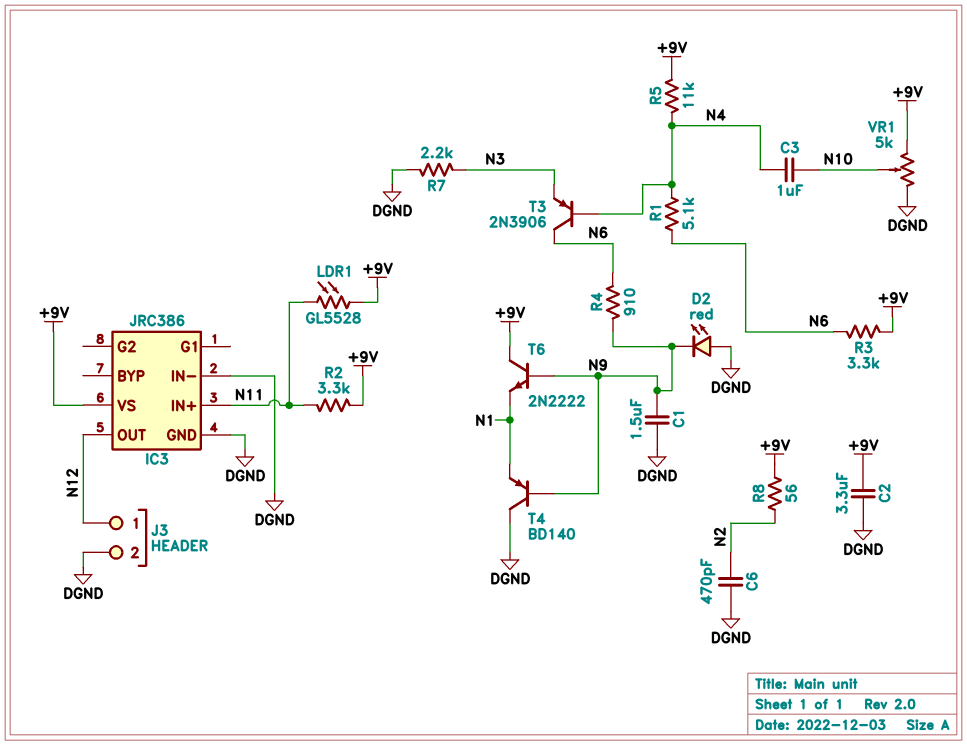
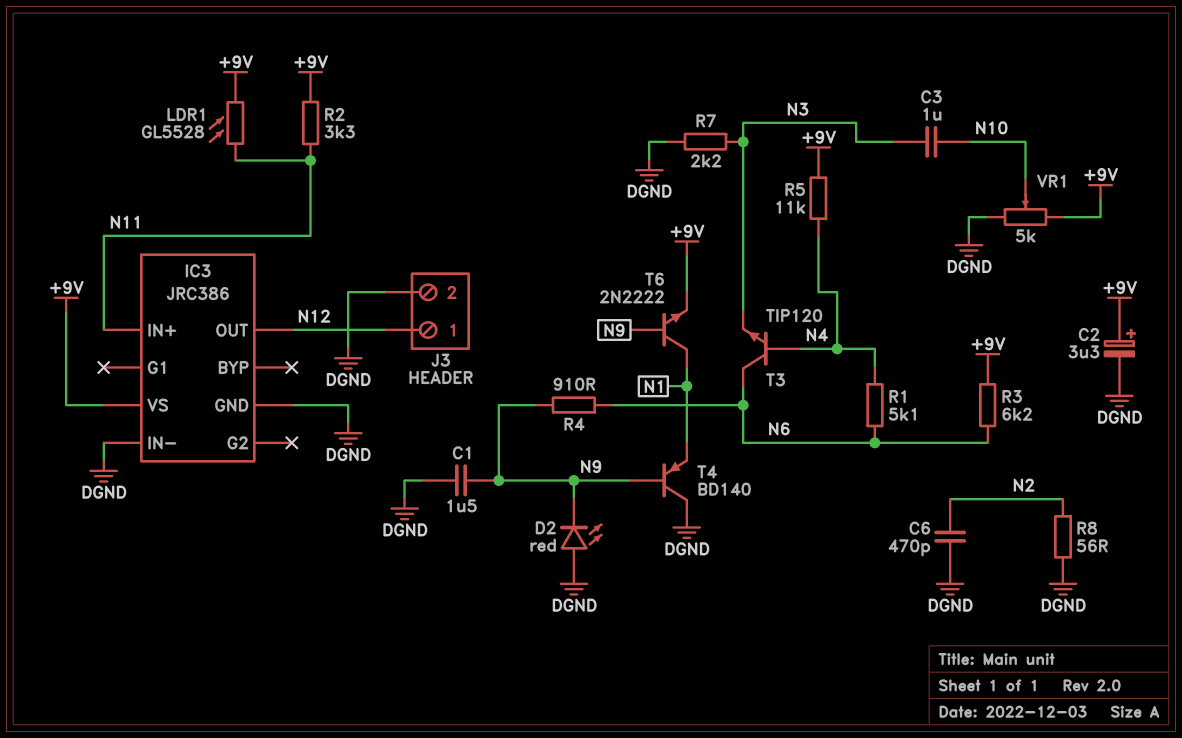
C2: 3.3uF (+9V, DGND) -> 3.3uF (plus +9V, minus DGND)
C3: 1uF (N4, N10) -> 1uF (N3, N10)
R3: 3.3k (+9V, N6) -> 6.2k (+9V, N6)
R8: 56 (+9V, N2) -> 56 (DGND, N2)
T3: PNP 2N3906 (B N4, C N6, E N3) -> NPN TIP120 (B N4, C N6, E N3)
T6: NPN 2N2222 (B N9, C +9V, E N1) -> NPN 2N2222 (B N9, C N1, E +9V)

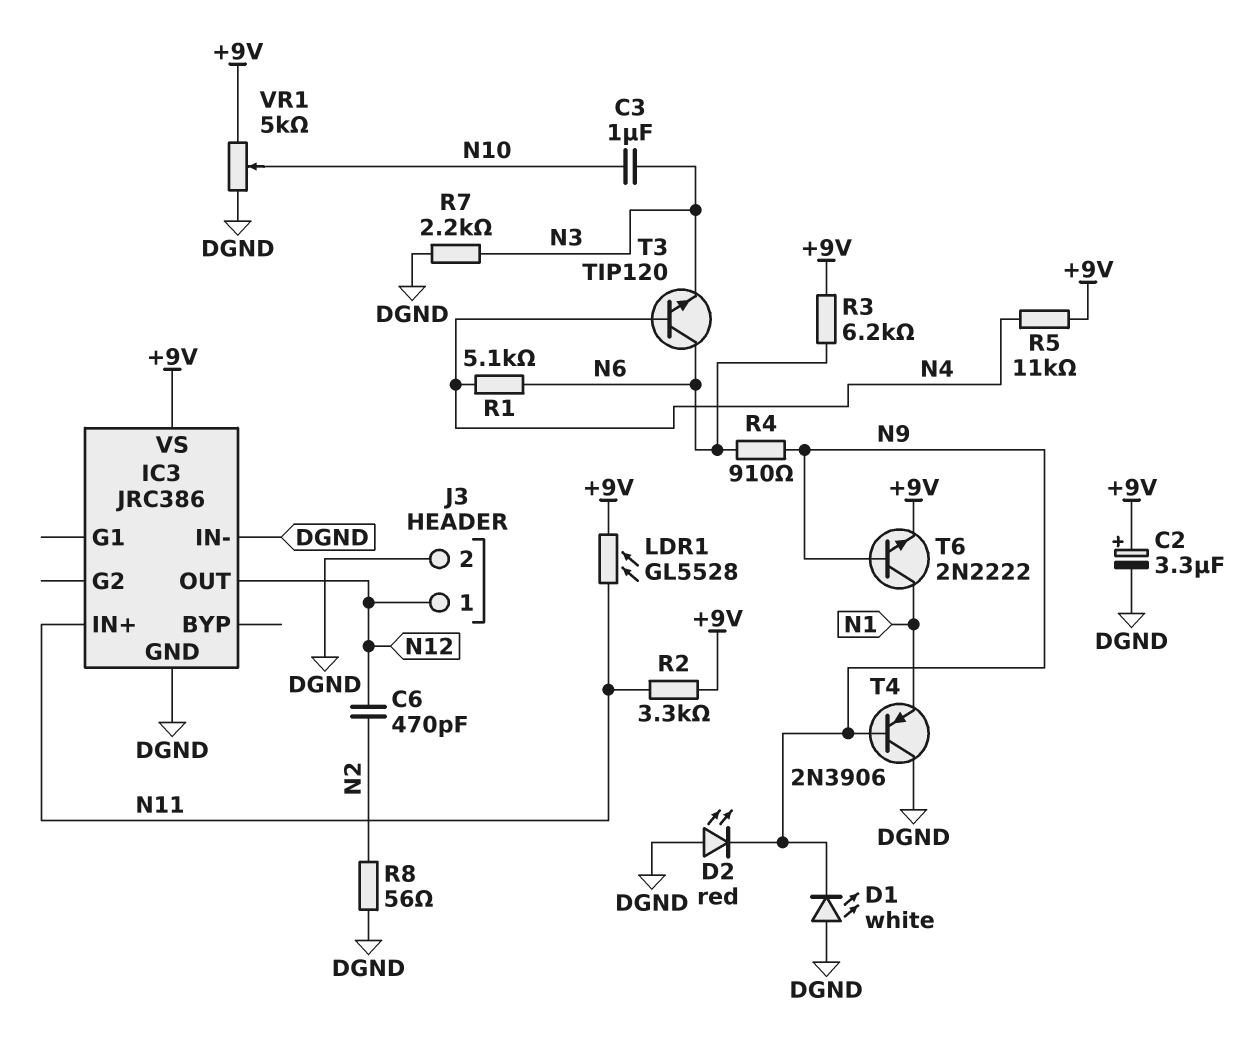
C1: 1.5uF (DGND, N9) -> none
C6: 470pF (DGND, N2) -> 470pF (N2, N12)
D1: none -> LED white (A DGND, K N9)
T4: PNP BD140 (B N9, C DGND, E N1) -> PNP 2N3906 (B N9, C DGND, E N1)

